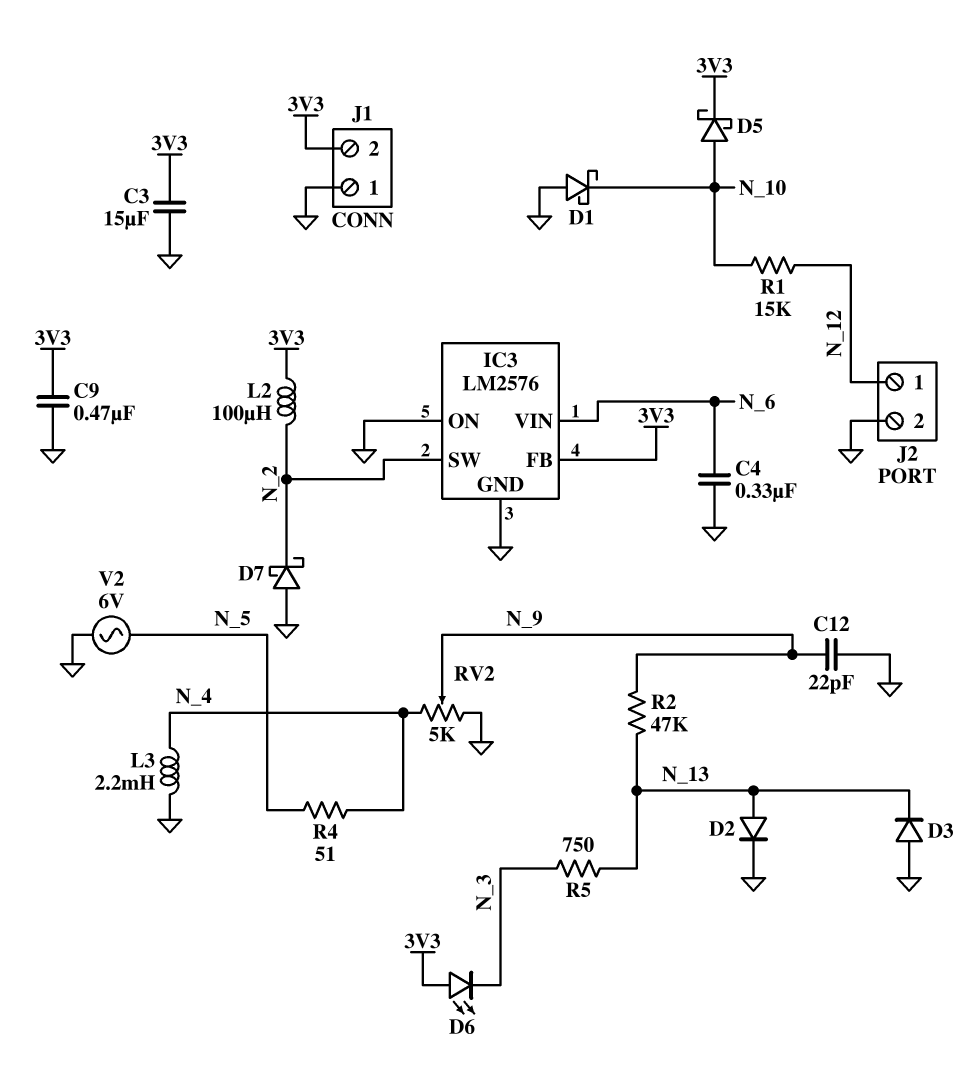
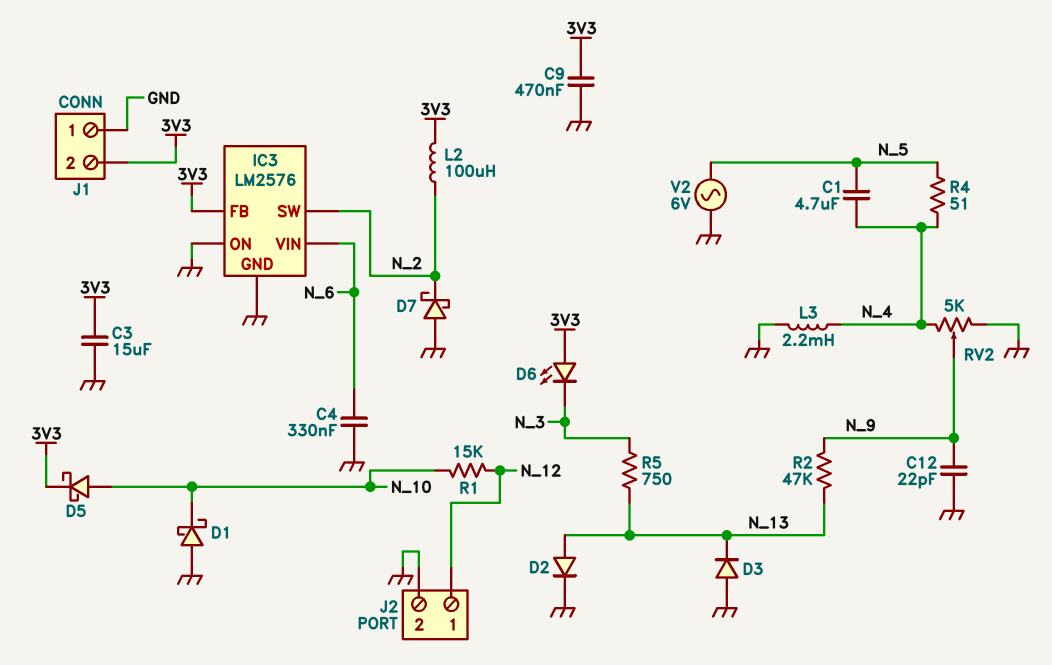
C1: none -> 4.7uF (N_4, N_5)

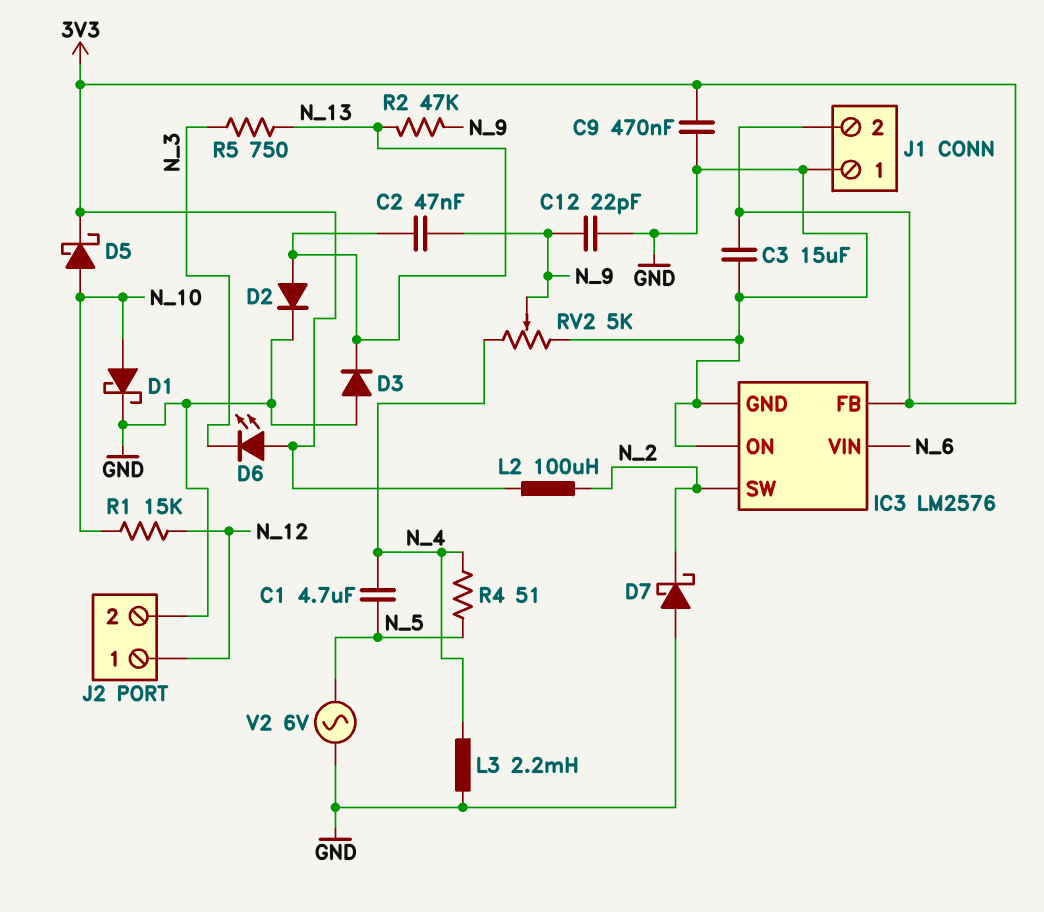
C2: none -> 47nF (N_9, N_13)
C4: 330nF (GND, N_6) -> none
D1: schottky (A GND, K N_10) -> schottky (A N_10, K GND)

